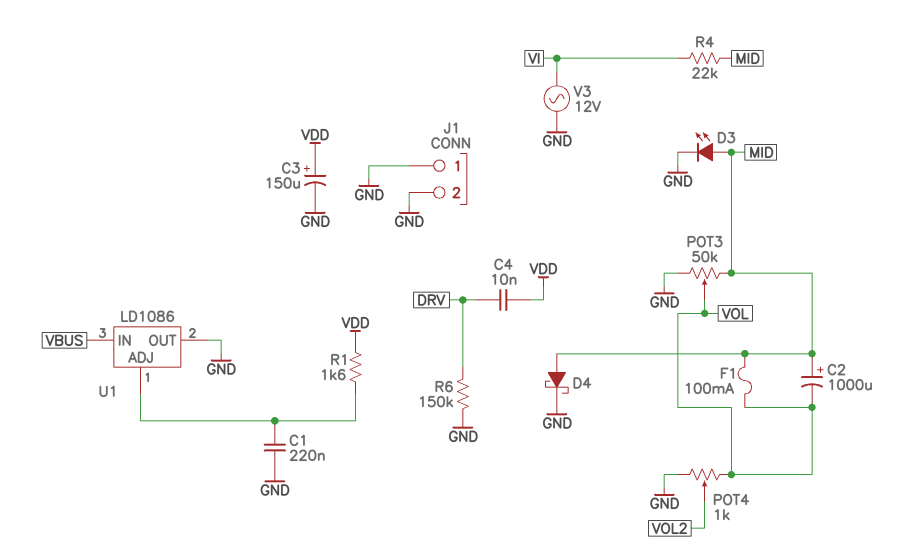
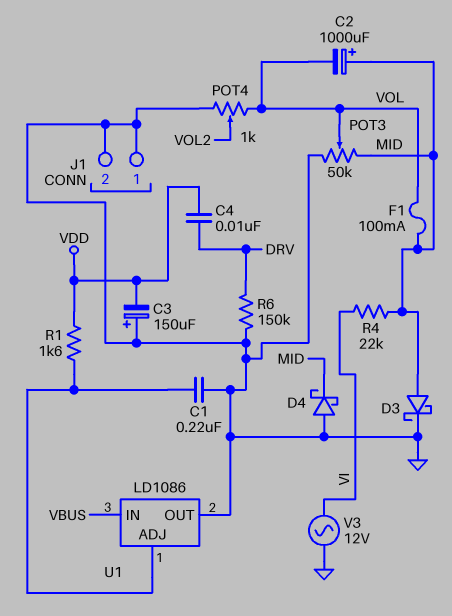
C3: 150uF (plus VDD, minus GND) -> 150uF (plus GND, minus VDD)
D3: LED (A MID, K GND) -> schottky (A MID, K GND)
D4: schottky (A MID, K GND) -> schottky (A GND, K MID)

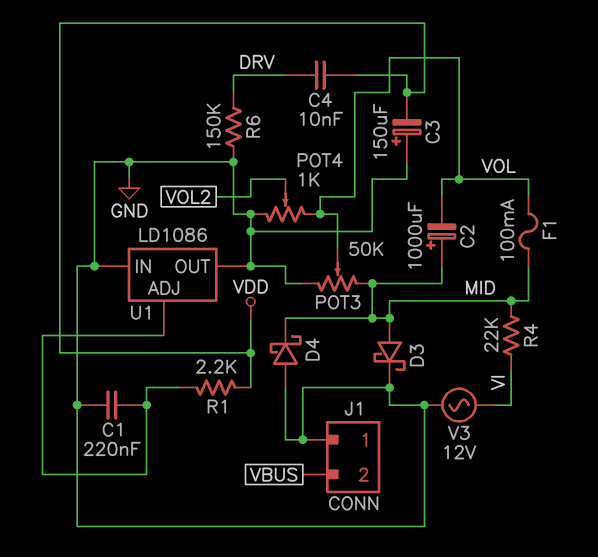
J1 pin 2: GND -> VBUS
R1: 1.6k (U1/ADJ, VDD) -> 2.2k (U1/ADJ, VDD)
U1 pin IN: VBUS -> GND

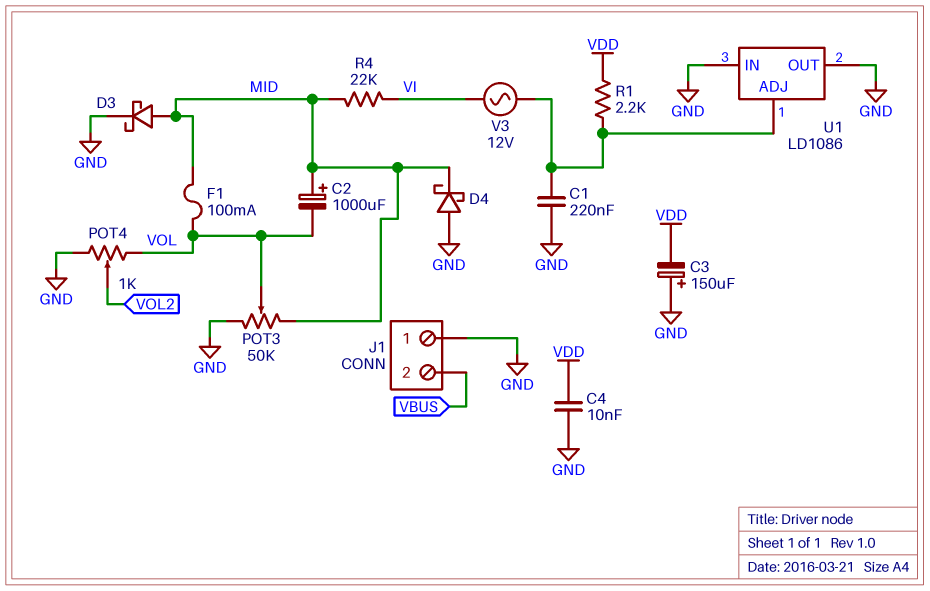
C4: 10nF (DRV, VDD) -> 10nF (GND, VDD)
R6: 150k (DRV, GND) -> none
V3: AC 12V (GND, VI) -> AC 12V (U1/ADJ, VI)

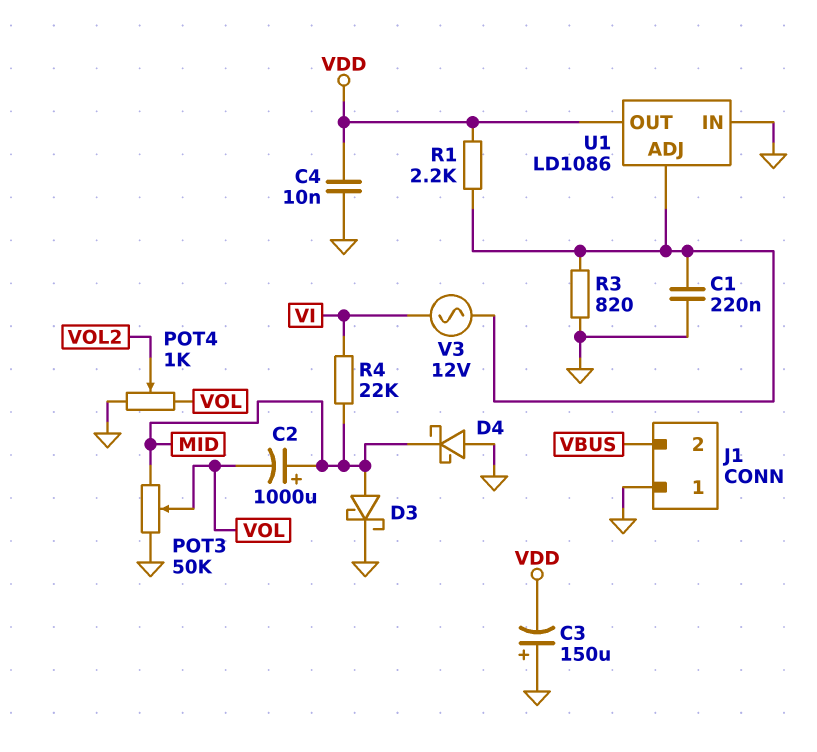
F1: 100mA (MID, VOL) -> none
R3: none -> 820 (GND, U1/ADJ)
U1 pin OUT: GND -> VDD

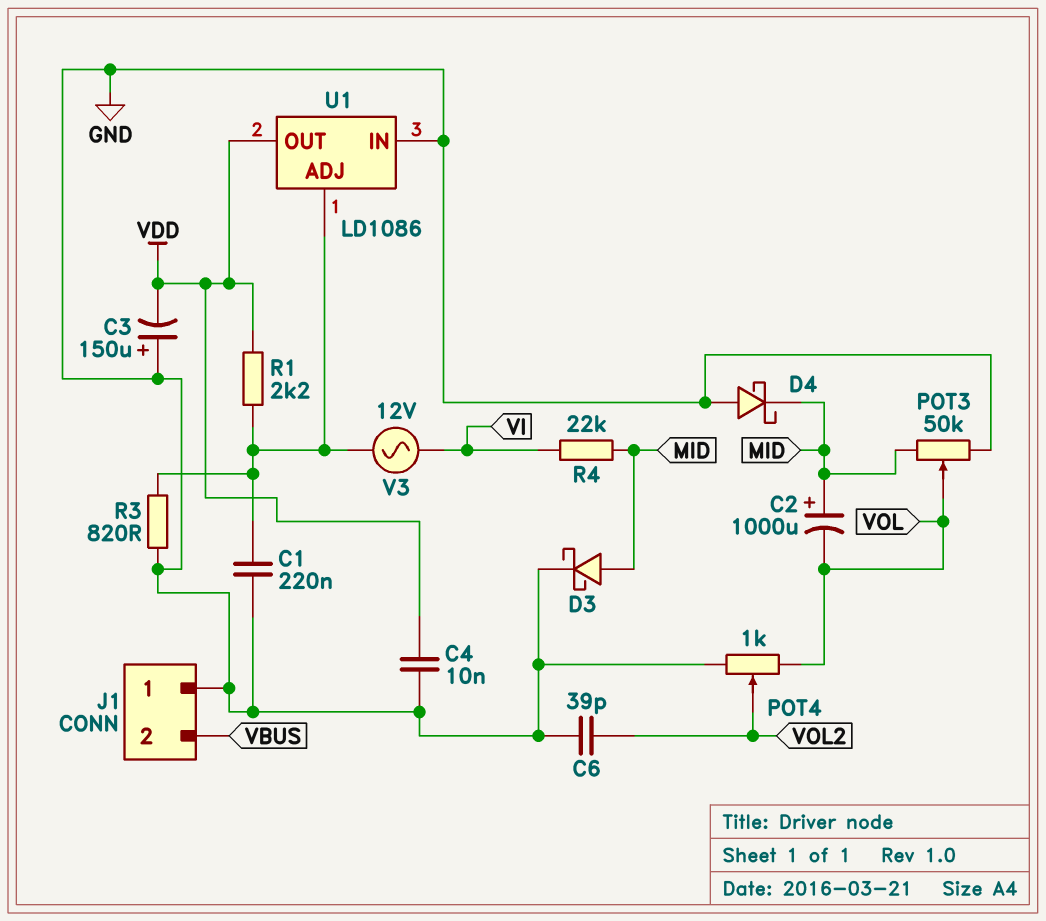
C6: none -> 39pF (GND, VOL2)

